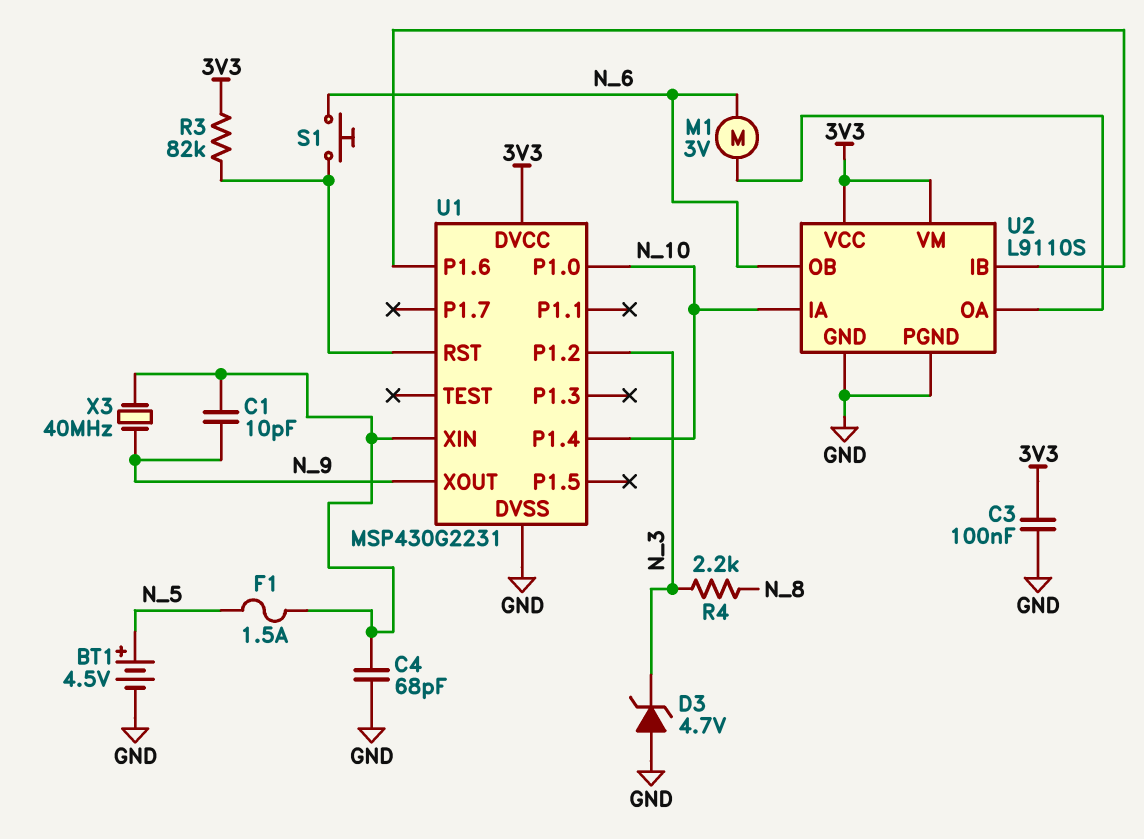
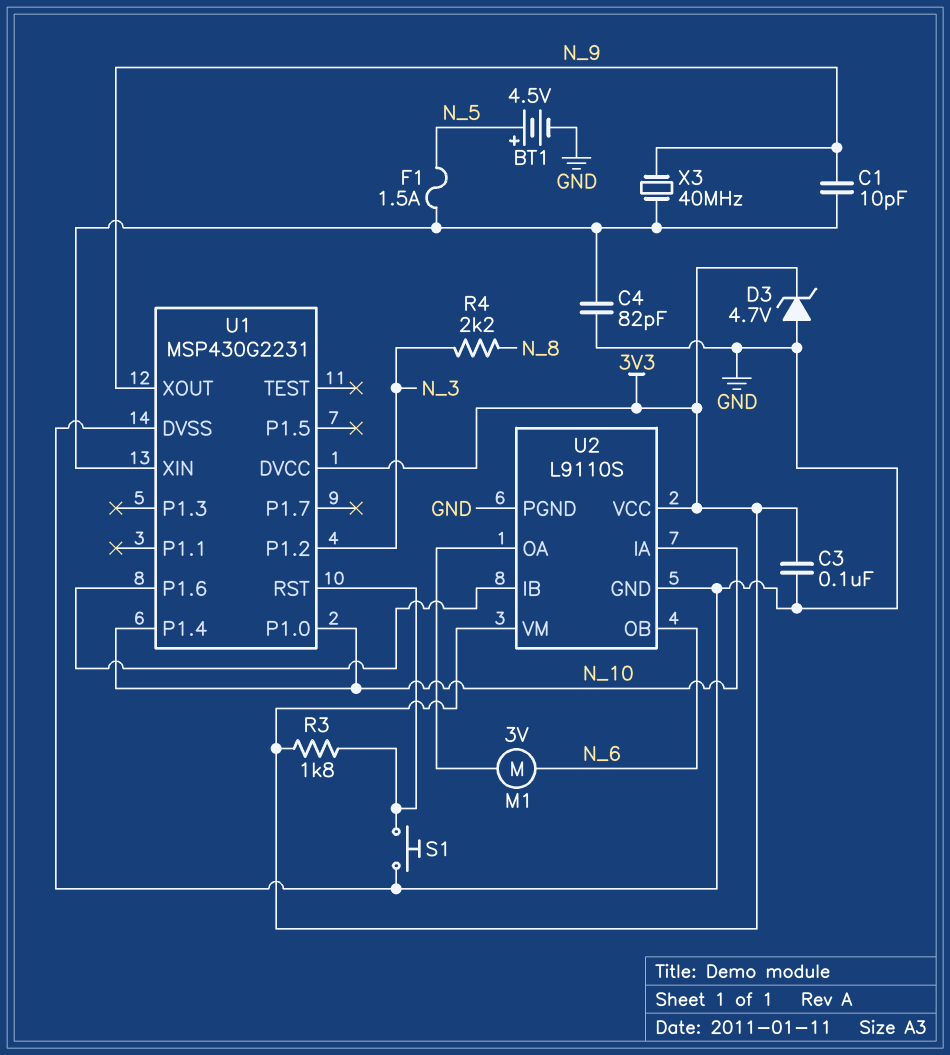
C4: 68pF (GND, U1/XIN) -> 82pF (GND, U1/XIN)
D3: zener 4.7V (A GND, K N_3) -> zener 4.7V (A GND, K 3V3)
R3: 82k (3V3, U1/RST) -> 1.8k (3V3, U1/RST)
S1: button (N_6, U1/RST) -> button (GND, U1/RST)

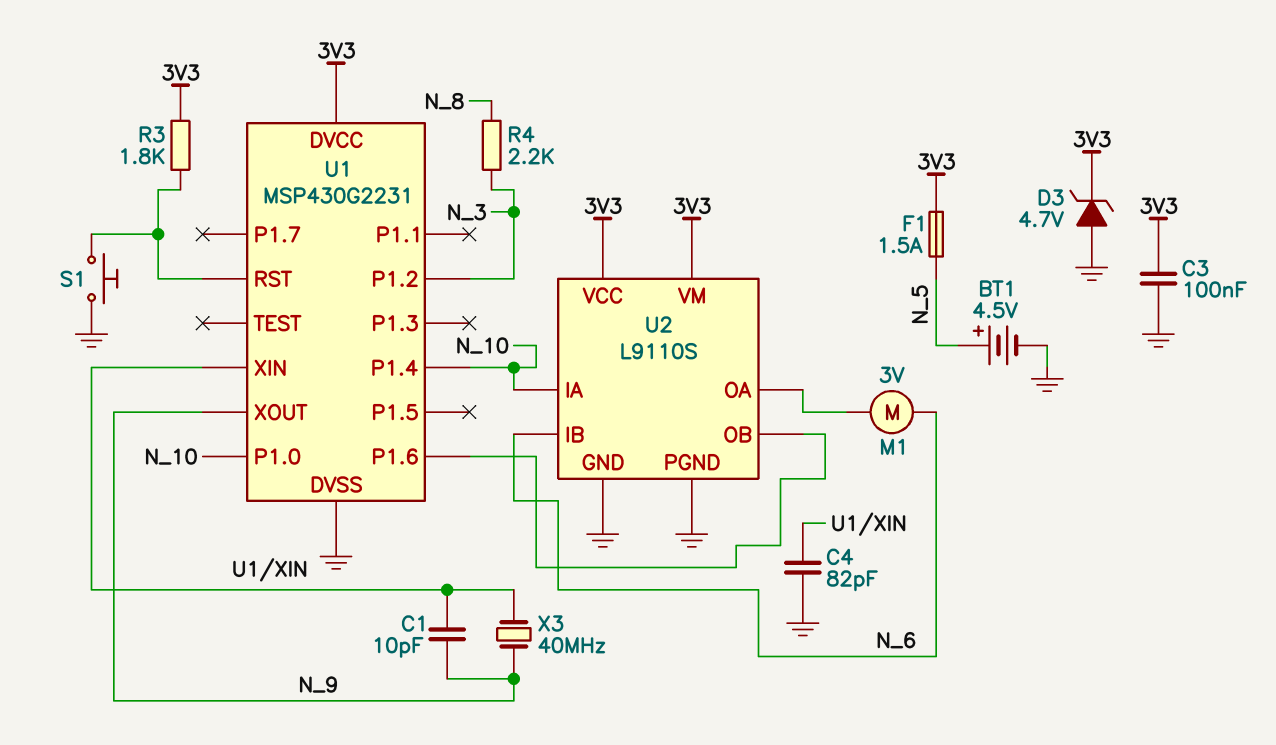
F1: 1.5A (N_5, U1/XIN) -> 1.5A (3V3, N_5)
U2 pin IB: U1/P1.6 -> N_6
U2 pin OB: N_6 -> U1/P1.6

